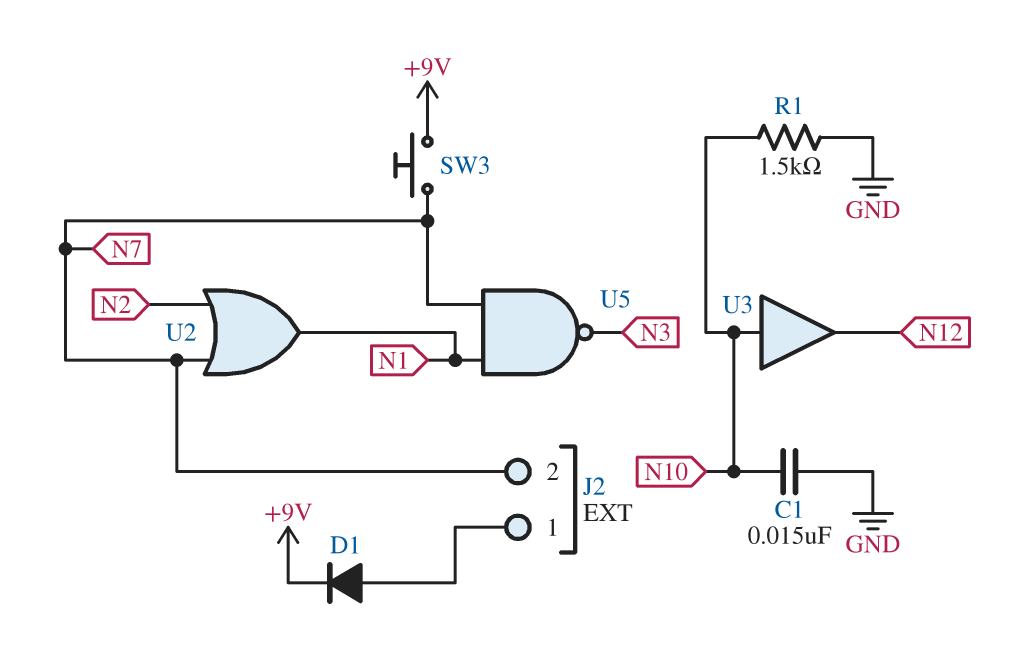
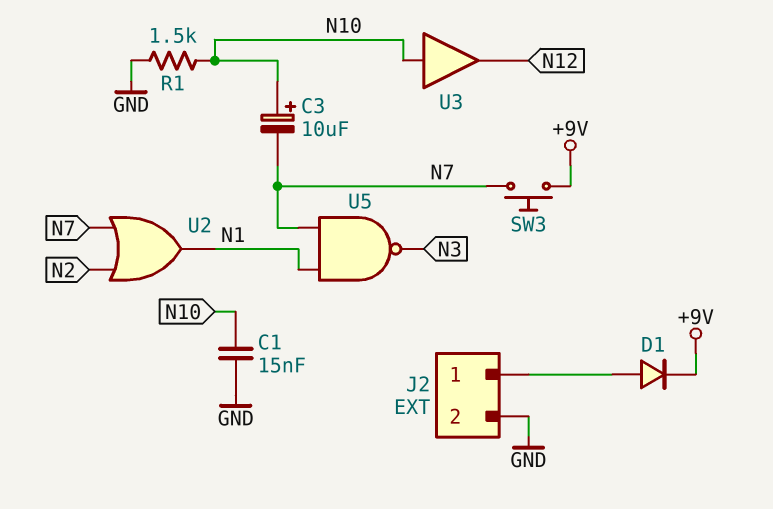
C3: none -> 10uF (plus N10, minus N7)
J2 pin 2: N7 -> GND

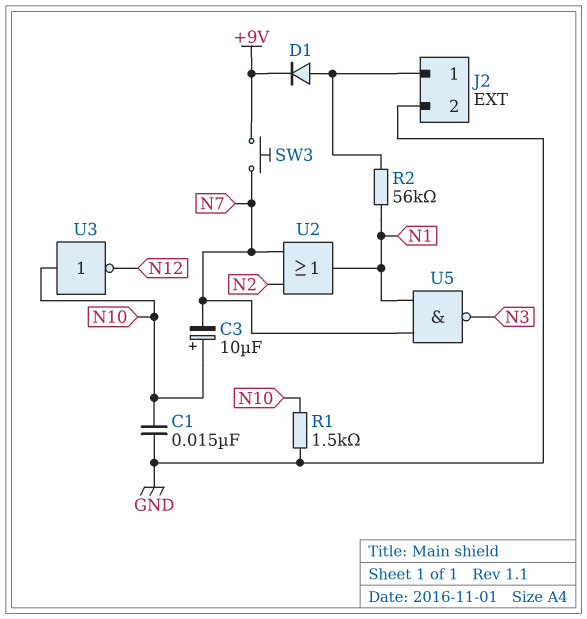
R2: none -> 56k (J2/1, N1)
U3: buffer (in N10, out N12) -> NOT (in N10, out N12)

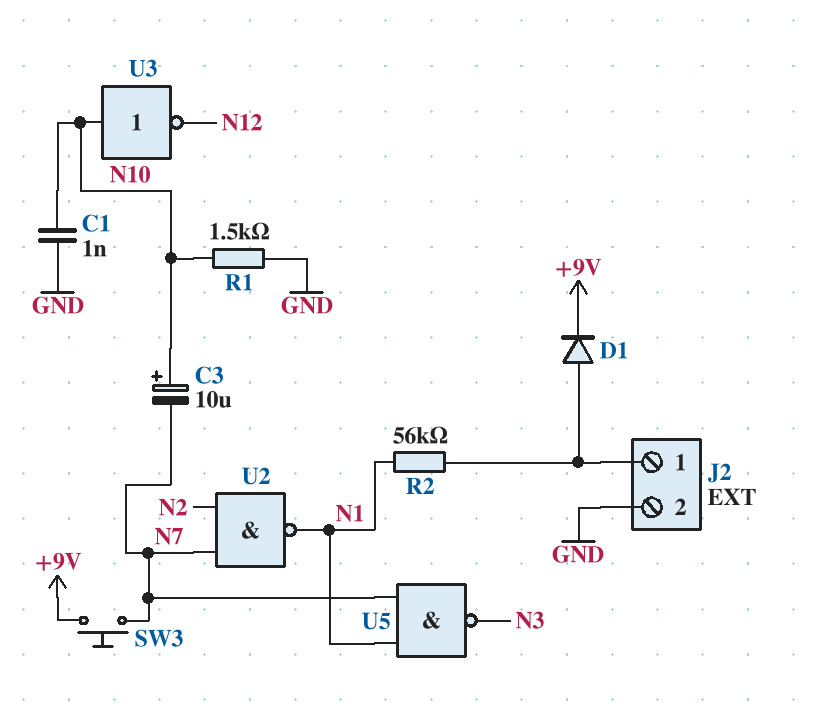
C1: 15nF (GND, N10) -> 1nF (GND, N10)
U2: OR (in N2, in N7, out N1) -> NAND (in N2, in N7, out N1)

